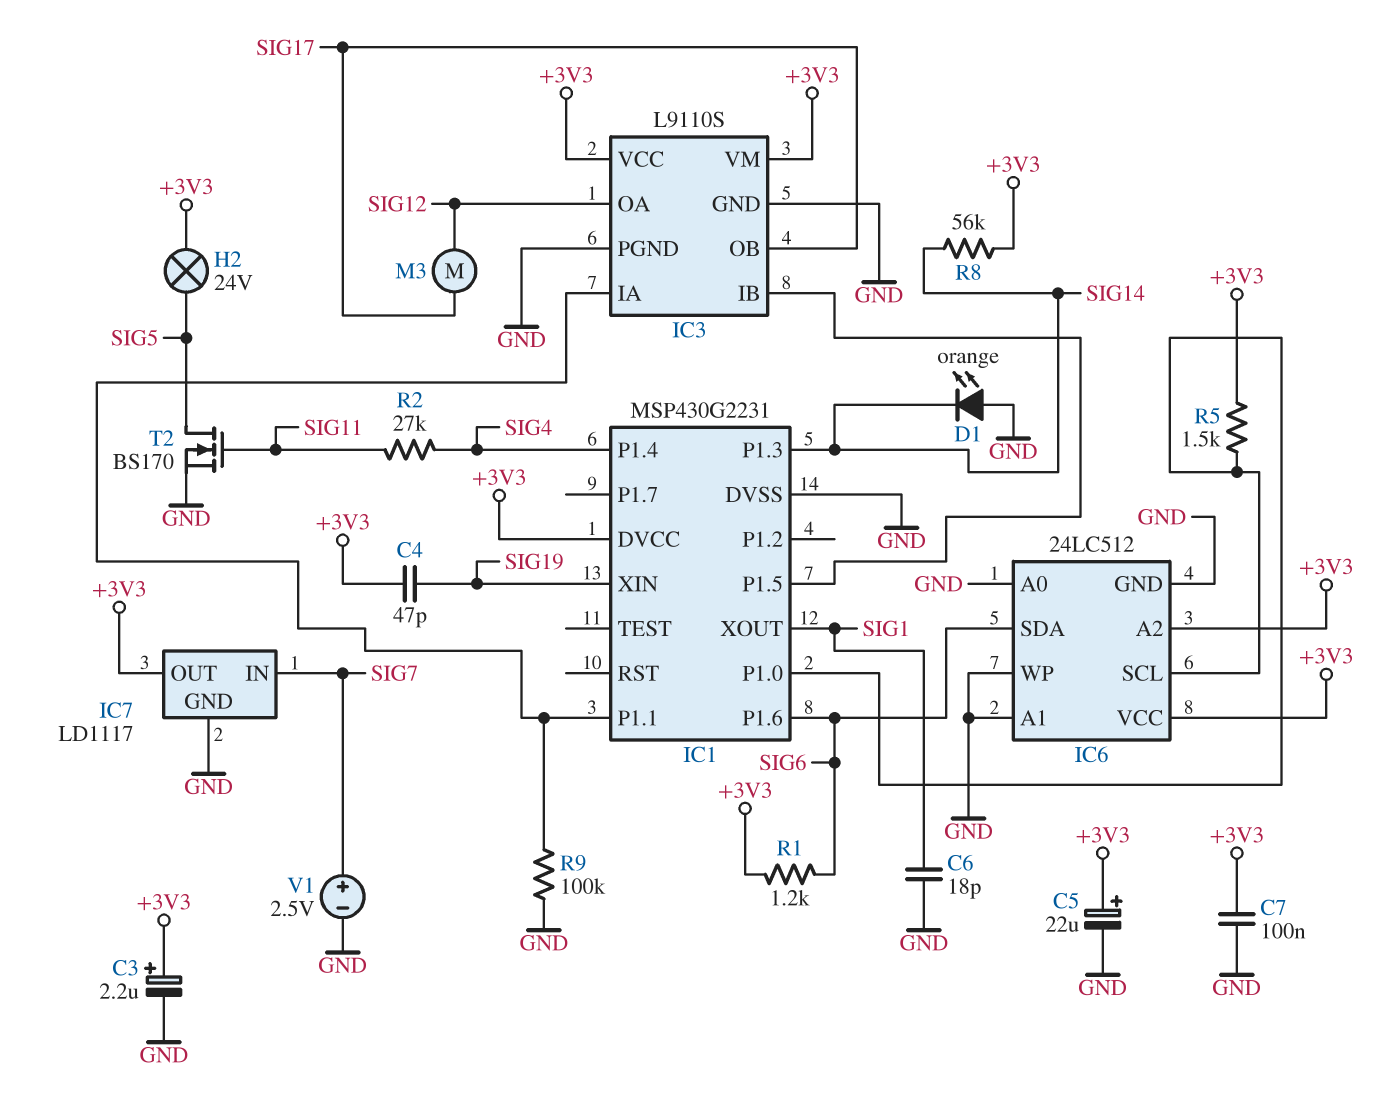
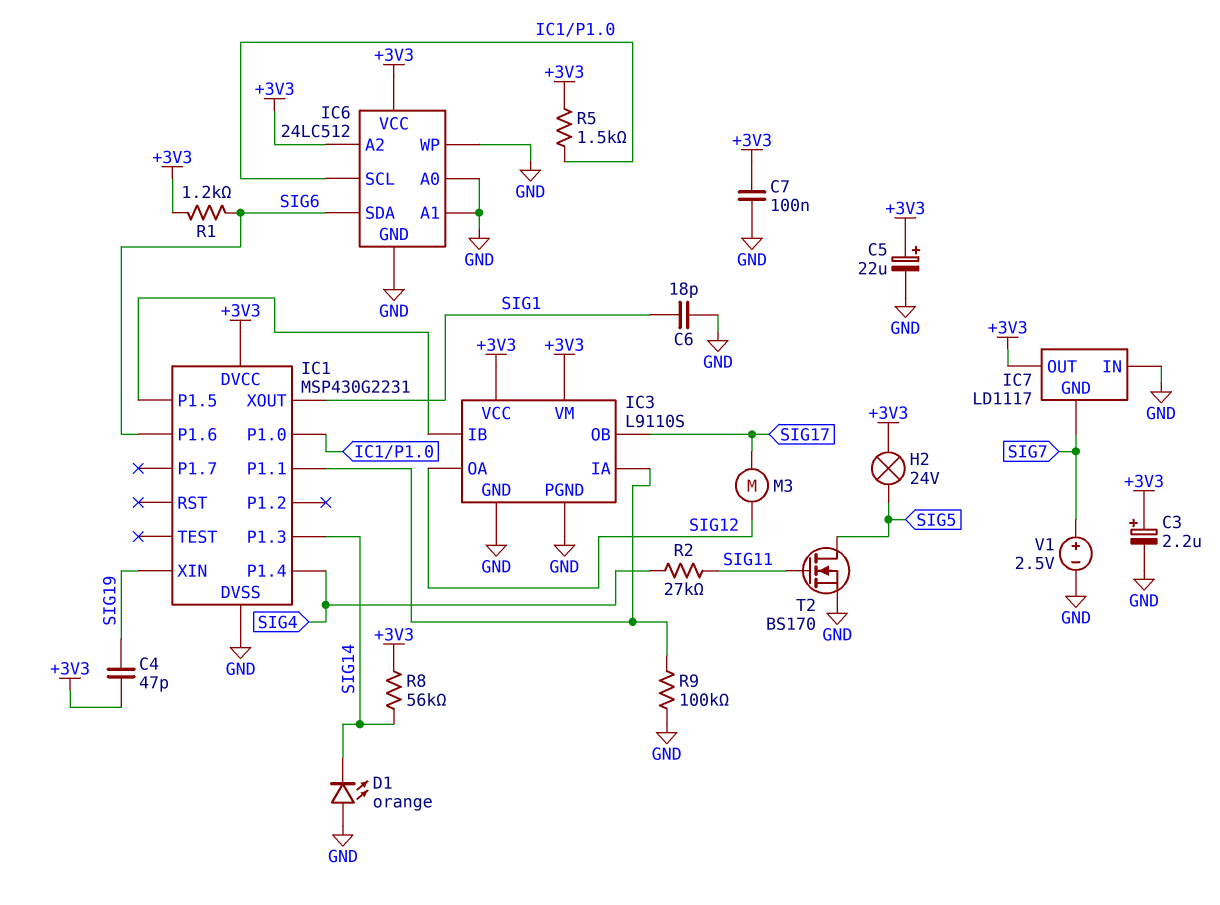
IC7 pin GND: GND -> SIG7
IC7 pin IN: SIG7 -> GND

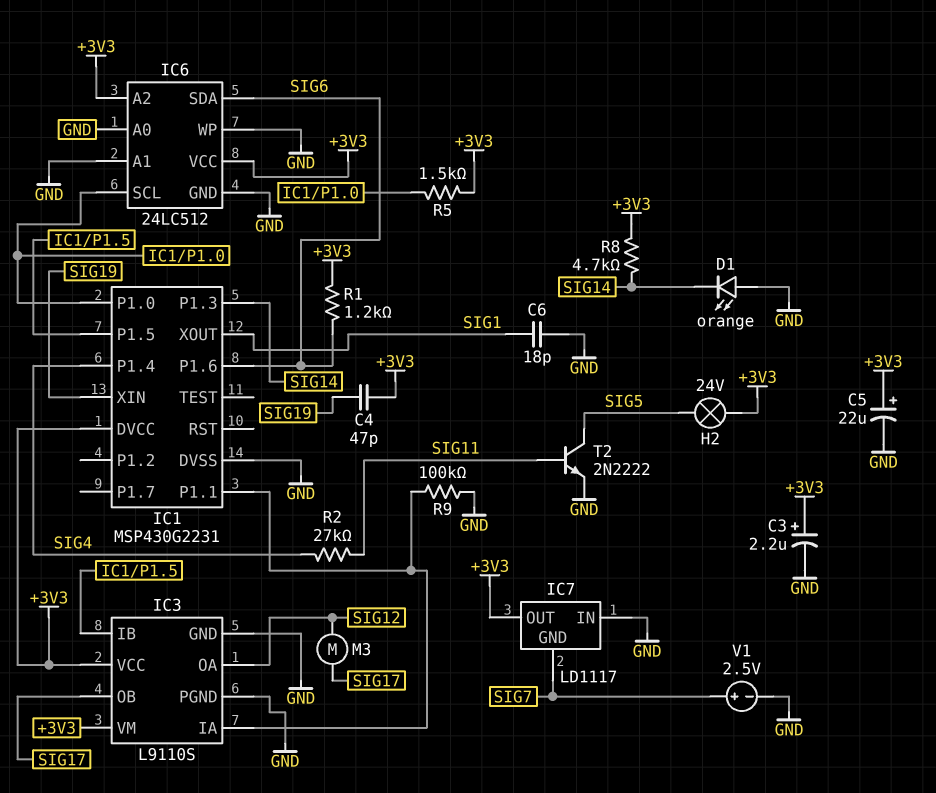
C7: 100nF (+3V3, GND) -> none
R8: 56k (+3V3, SIG14) -> 4.7k (+3V3, SIG14)
T2: NMOS BS170 (G SIG11, D SIG5, S GND) -> NPN 2N2222 (B SIG11, C SIG5, E GND)

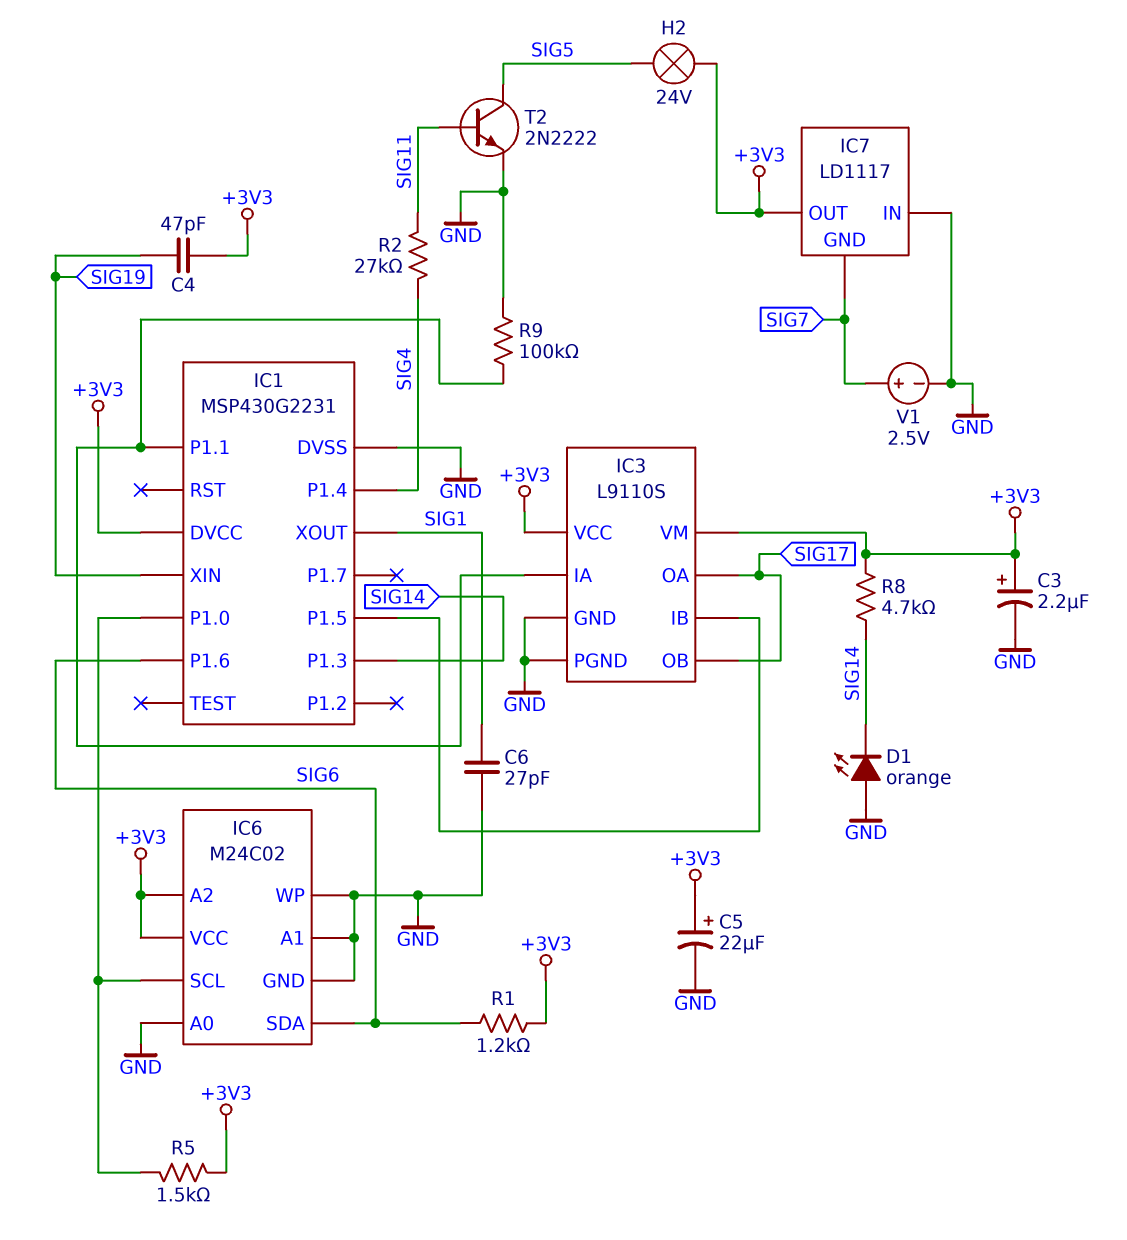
C6: 18pF (GND, SIG1) -> 27pF (GND, SIG1)
IC3 pin OA: SIG12 -> SIG17
IC6: 24LC512 -> M24C02
M3: motor (SIG12, SIG17) -> none

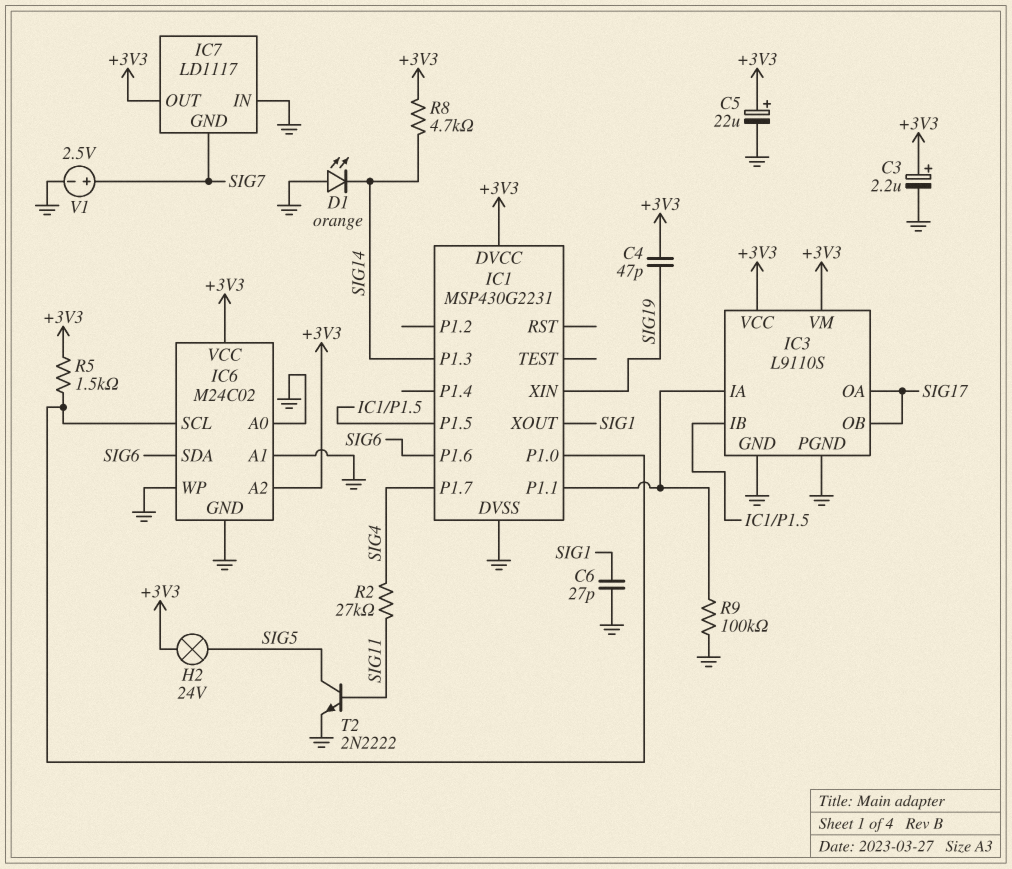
IC1 pin P1.4: SIG4 -> none
IC1 pin P1.7: none -> SIG4
R1: 1.2k (+3V3, SIG6) -> none

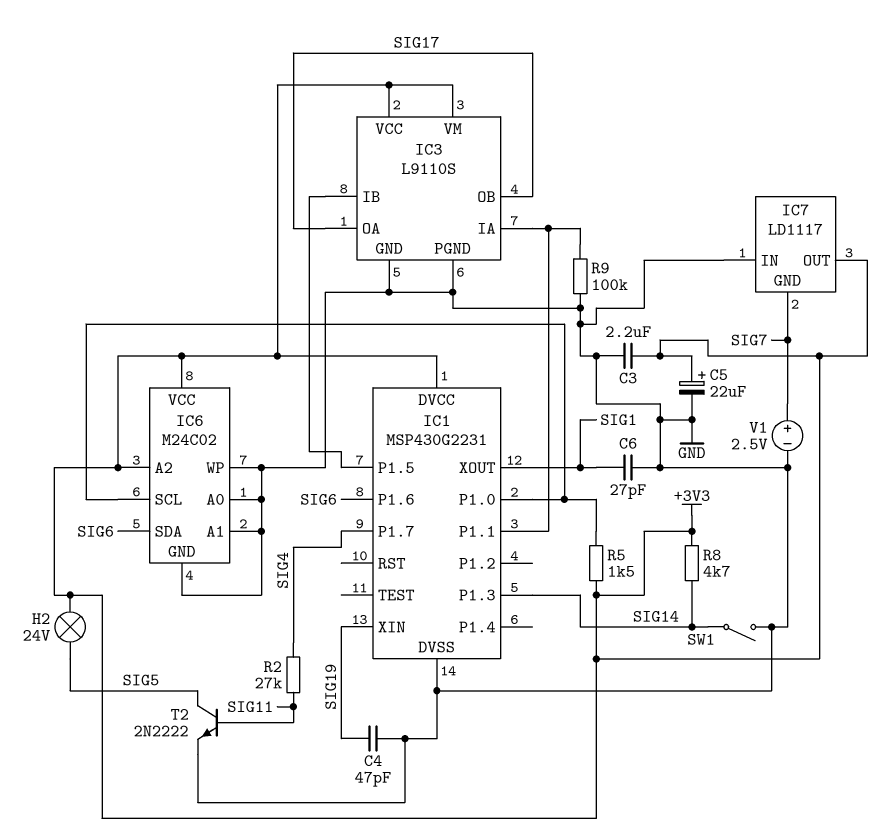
C3: 2.2uF (plus +3V3, minus GND) -> 2.2uF (+3V3, GND)
C4: 47pF (+3V3, SIG19) -> 47pF (GND, SIG19)
D1: LED orange (A GND, K SIG14) -> none
SW1: none -> switch (GND, SIG14)

